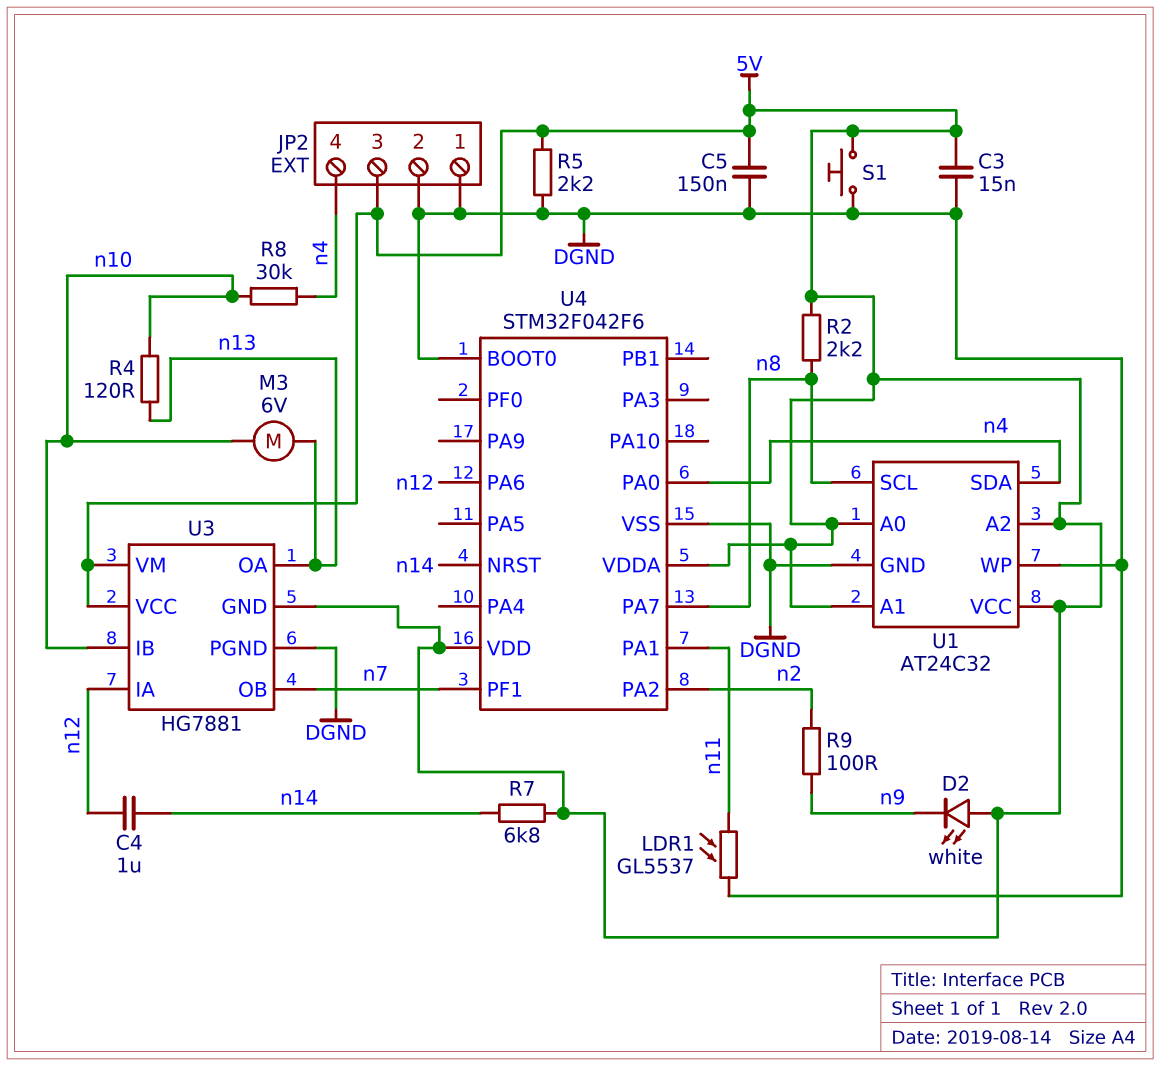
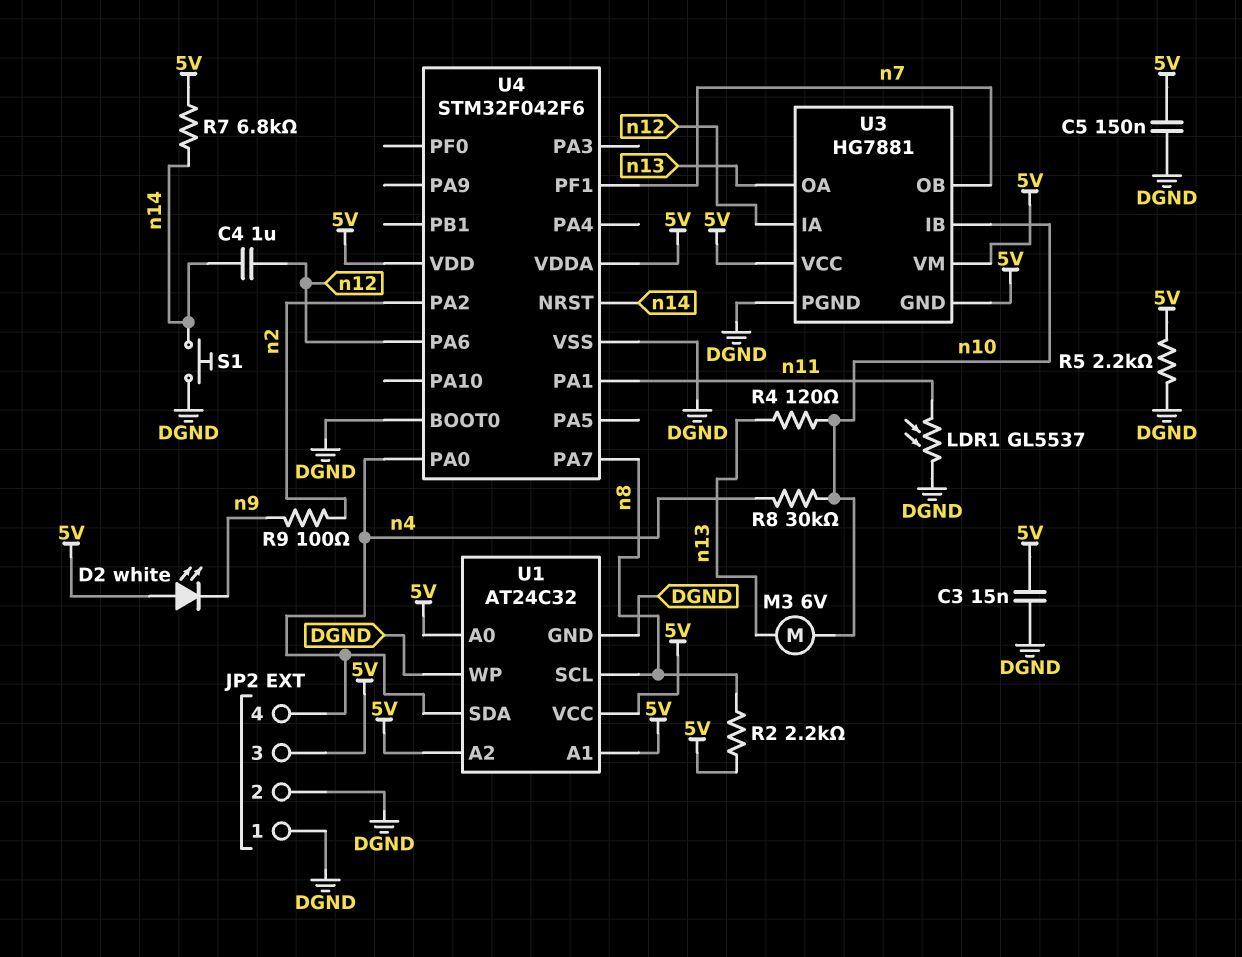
S1: button (5V, DGND) -> button (DGND, n14)

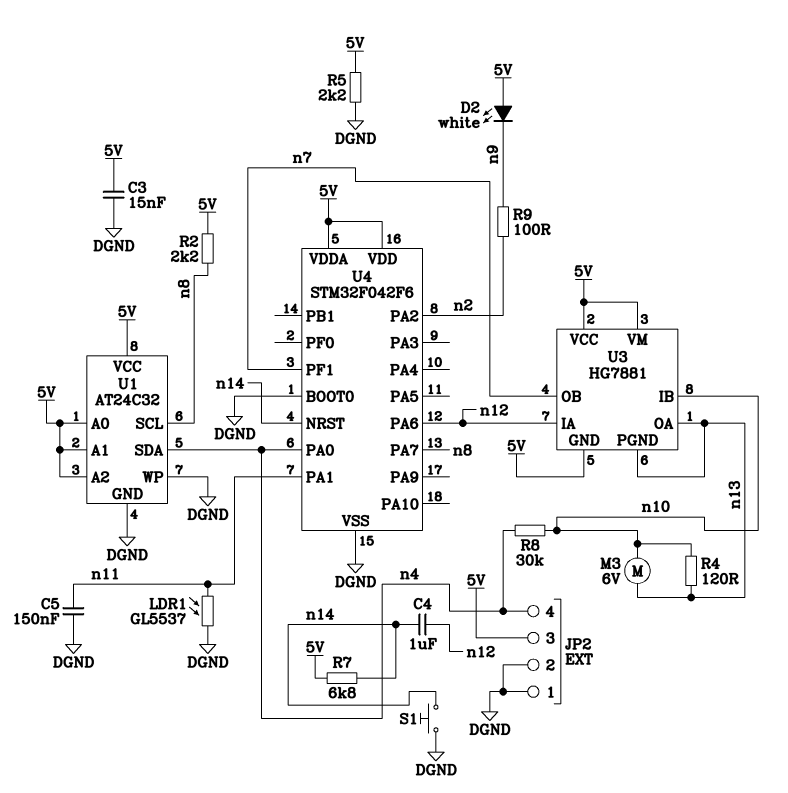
C5: 150nF (5V, DGND) -> 150nF (DGND, n11)
U3 pin PGND: DGND -> n13

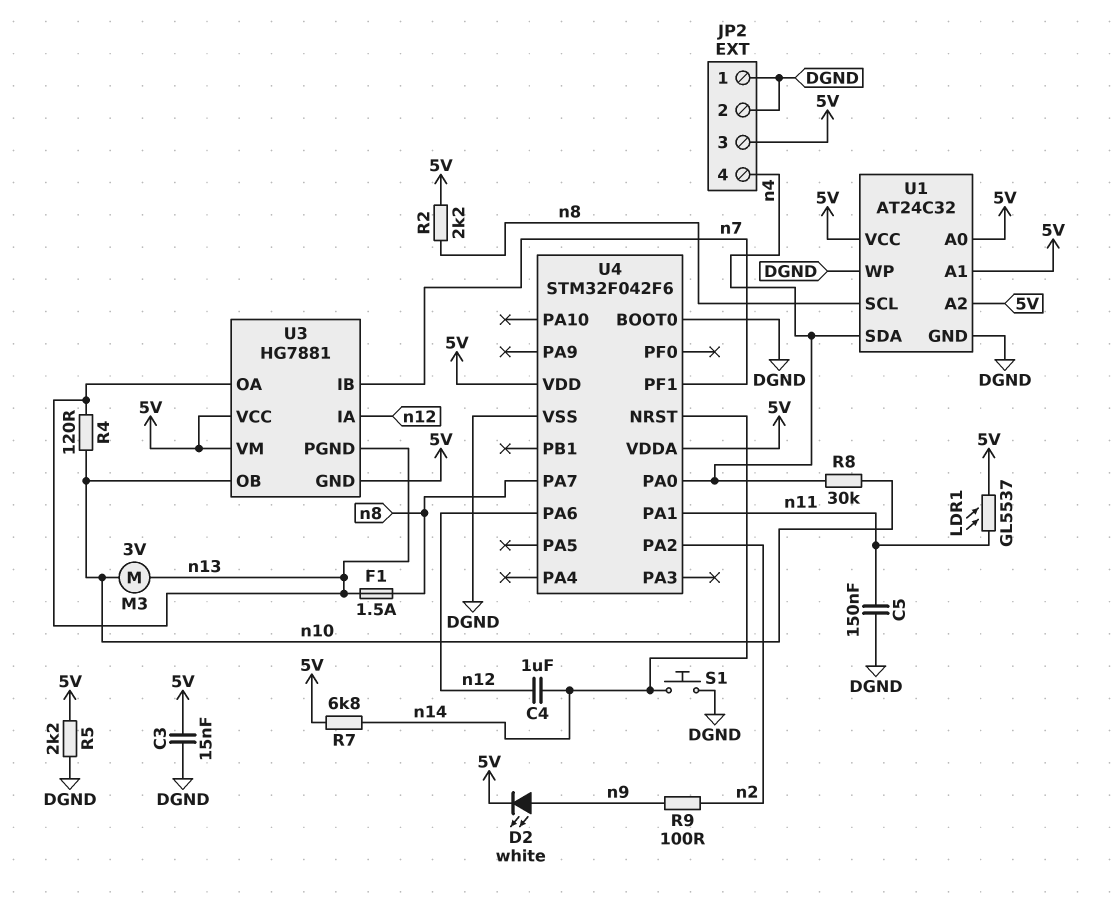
D2: LED white (A 5V, K n9) -> LED white (A n9, K 5V)
F1: none -> 1.5A (n8, n13)
LDR1: GL5537 (DGND, n11) -> GL5537 (5V, n11)
M3: motor 6V (n10, n13) -> motor 3V (n10, n13)
U3 pin IB: n10 -> n7
U3 pin OB: n7 -> n10

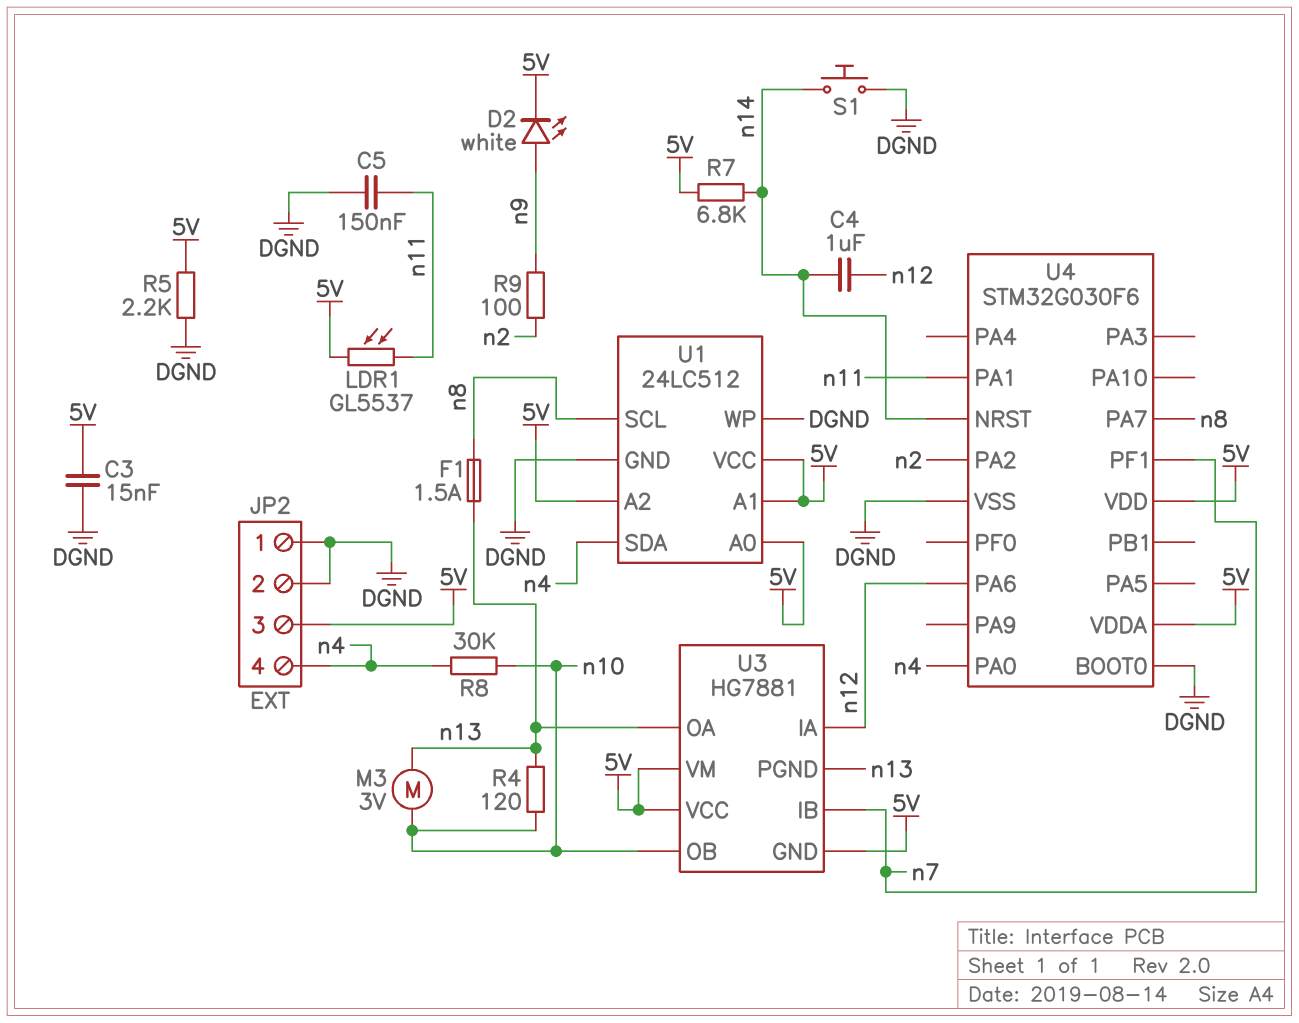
R2: 2.2k (5V, n8) -> none
U1: AT24C32 -> 24LC512
U4: STM32F042F6 -> STM32G030F6

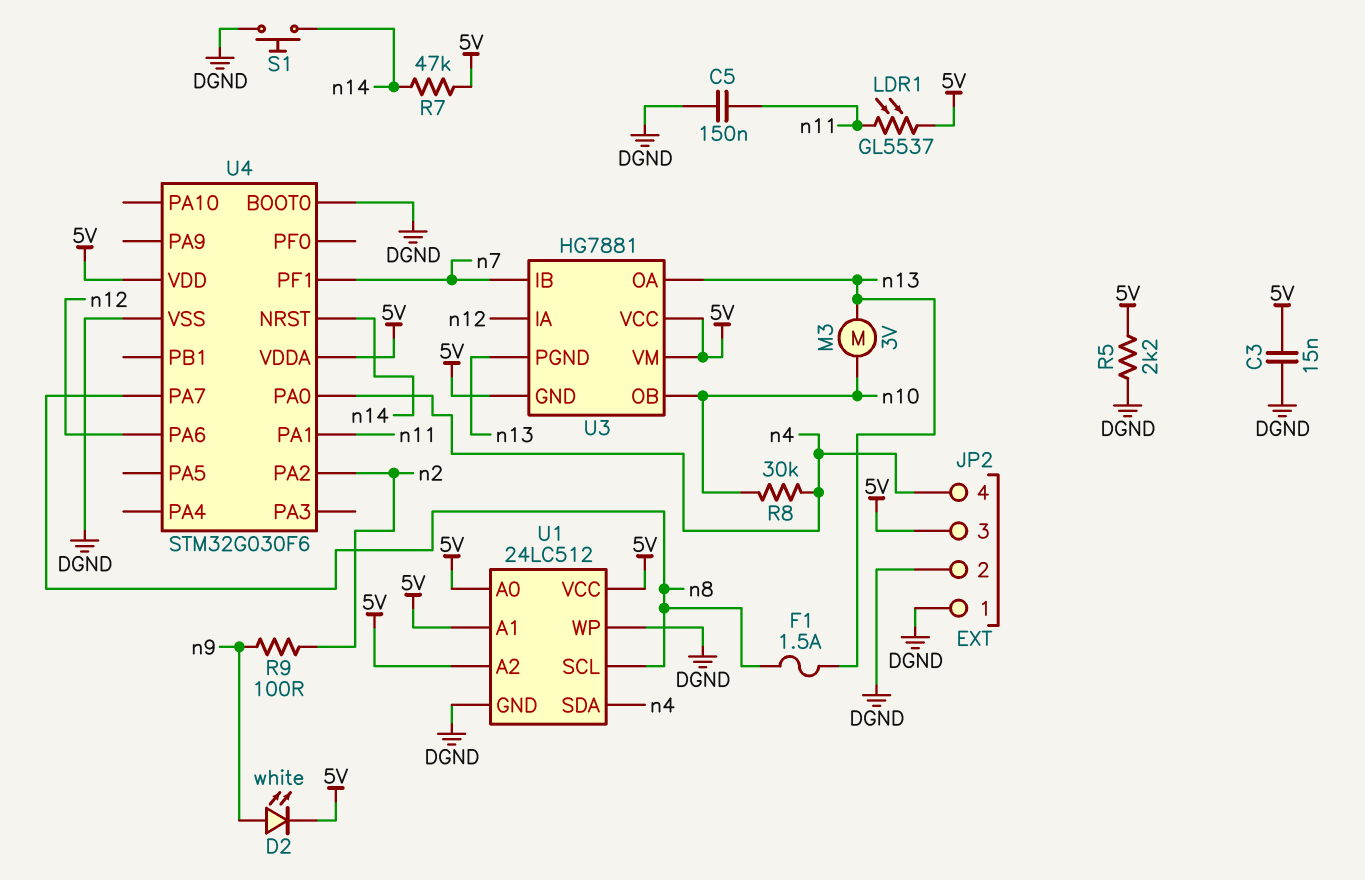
C4: 1uF (n12, n14) -> none
R4: 120 (n10, n13) -> none
R7: 6.8k (5V, n14) -> 47k (5V, n14)

